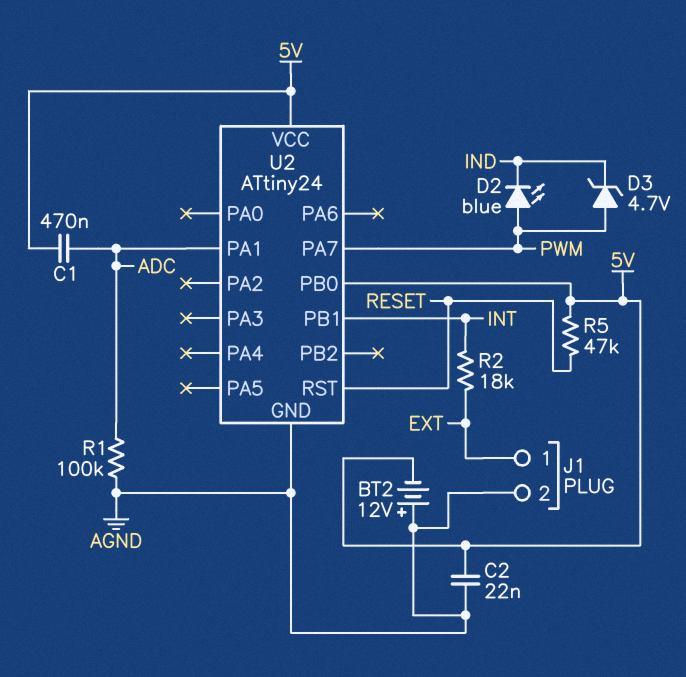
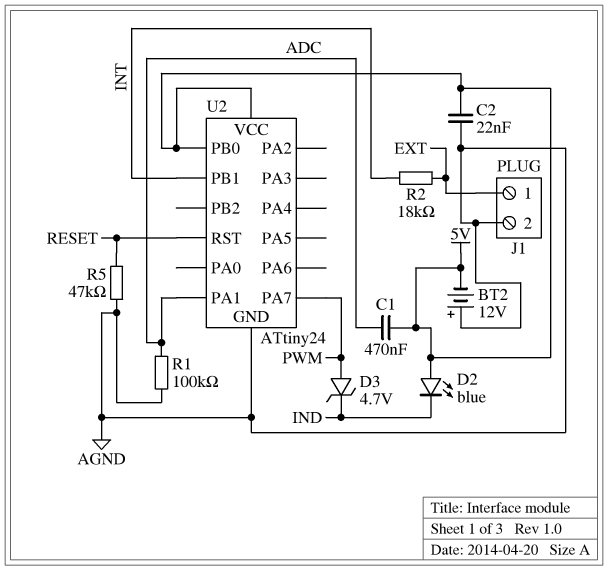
D2: LED blue (A PWM, K IND) -> LED blue (A 5V, K IND)
R5: 47k (5V, RESET) -> 47k (AGND, RESET)

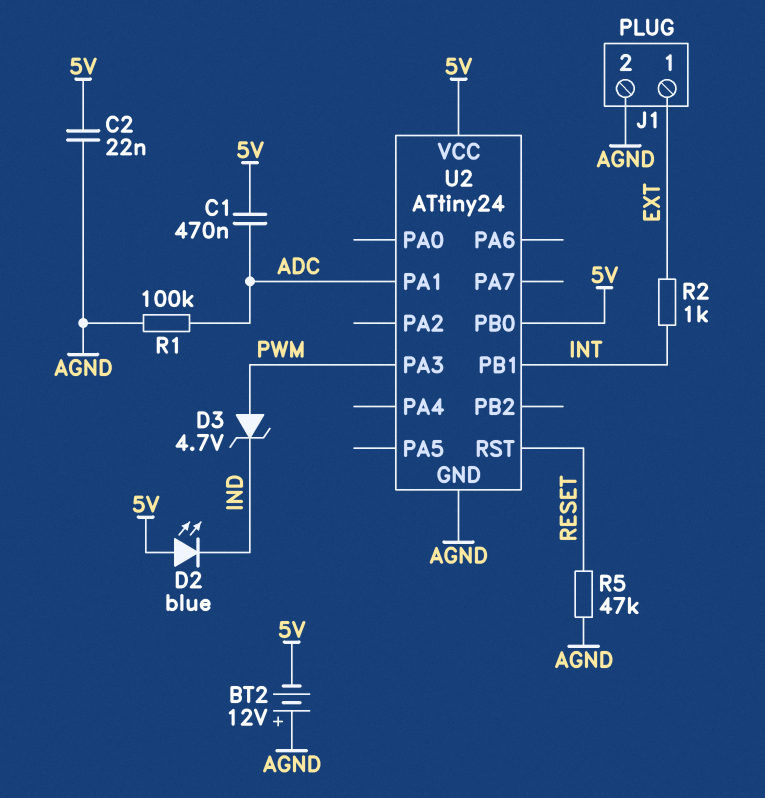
R2: 18k (EXT, INT) -> 1k (EXT, INT)
U2 pin PA3: none -> PWM
U2 pin PA7: PWM -> none

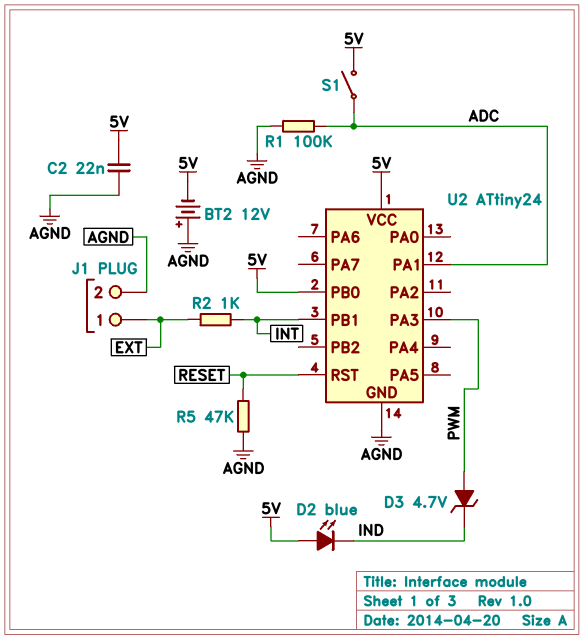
C1: 470nF (5V, ADC) -> none
S1: none -> switch (5V, ADC)

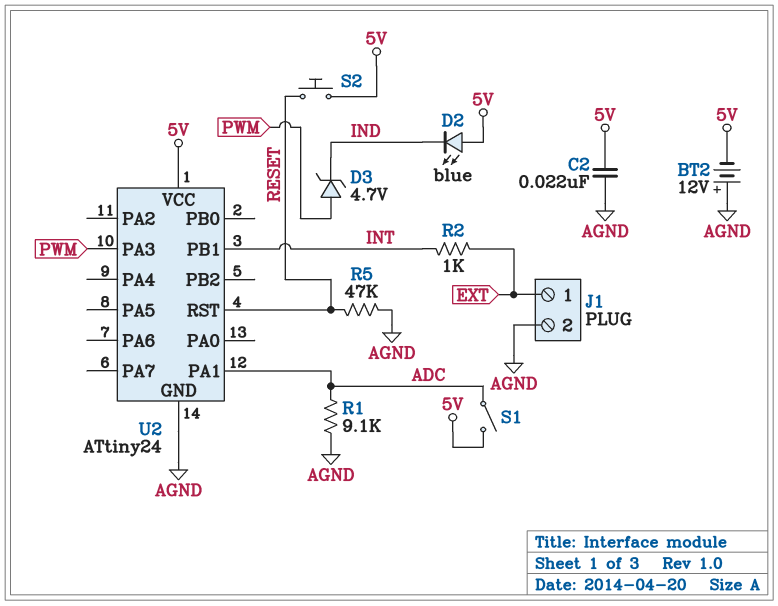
R1: 100k (ADC, AGND) -> 9.1k (ADC, AGND)
S2: none -> button (5V, RESET)
U2 pin PB0: 5V -> none

